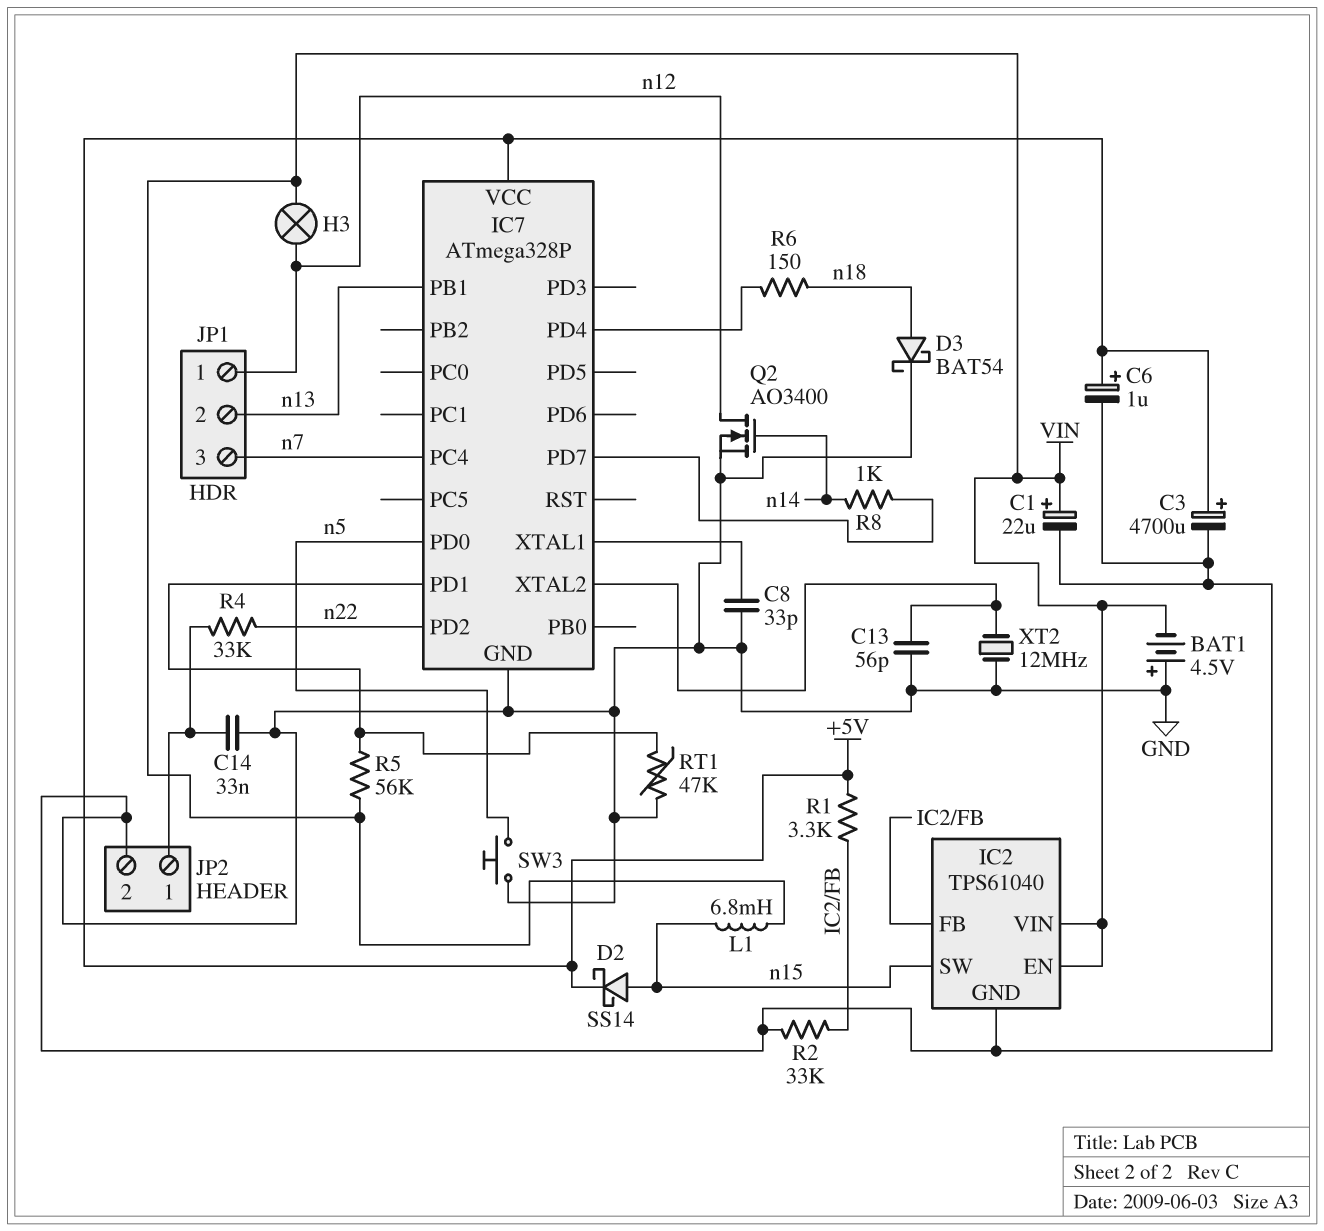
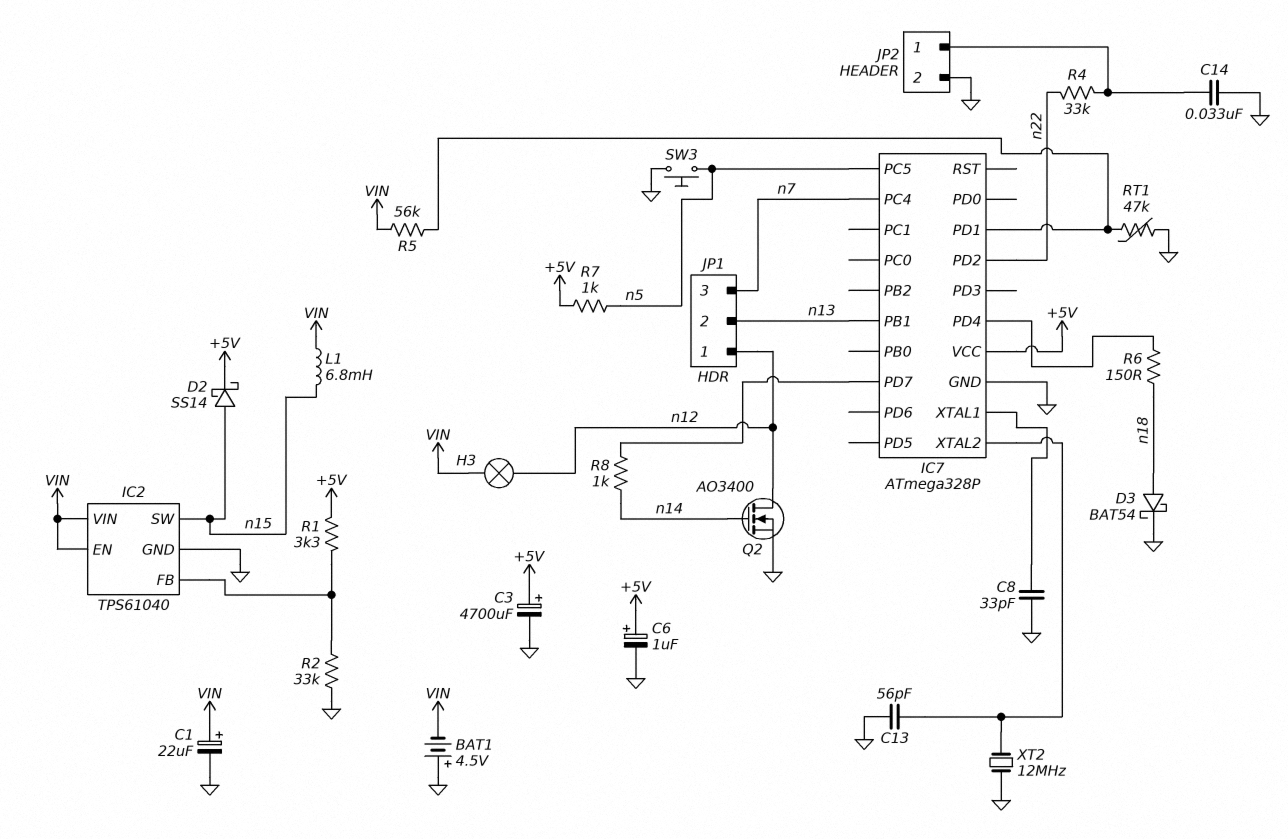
IC7 pin PC5: none -> n5
IC7 pin PD0: n5 -> none
R7: none -> 1k (+5V, n5)

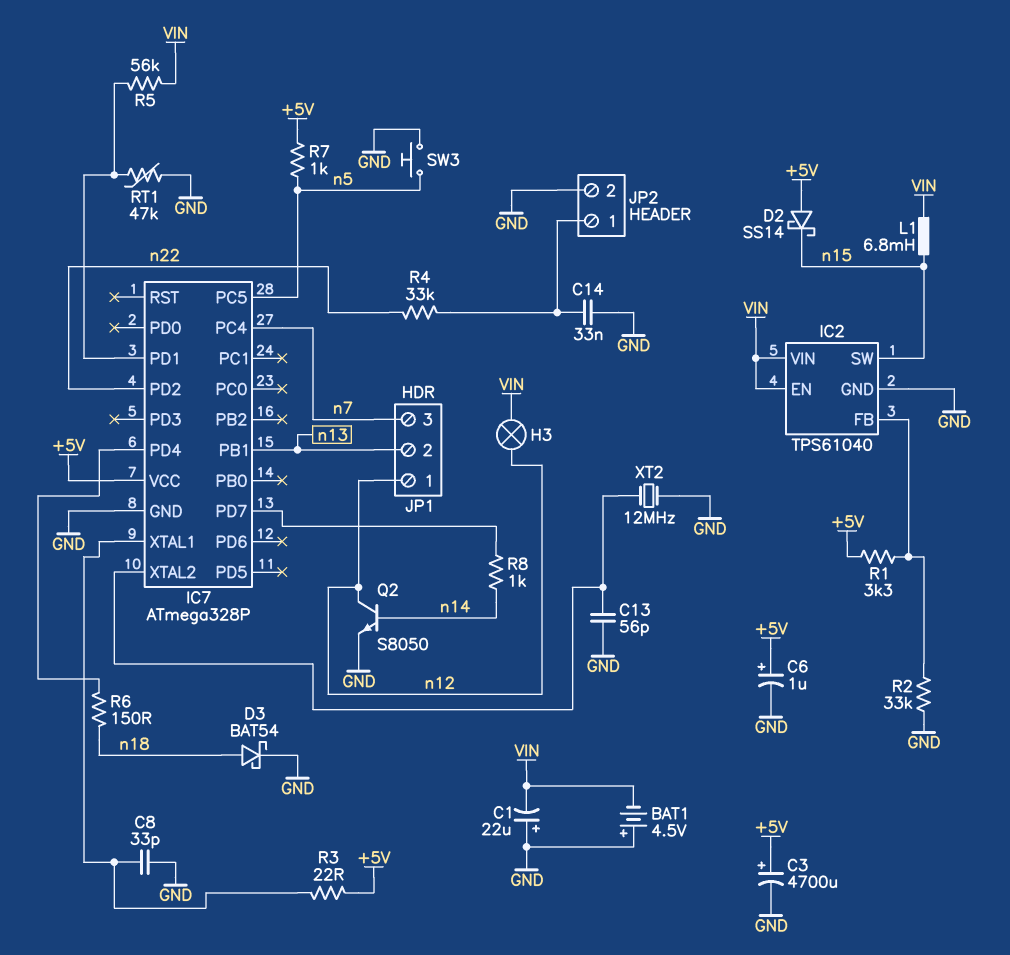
C1: 22uF (plus VIN, minus GND) -> 22uF (plus GND, minus VIN)
D2: schottky SS14 (A n15, K +5V) -> schottky SS14 (A +5V, K n15)
Q2: NMOS AO3400 (G n14, D n12, S GND) -> NPN S8050 (B n14, C n12, E GND)
R3: none -> 22 (+5V, IC7/XTAL1)

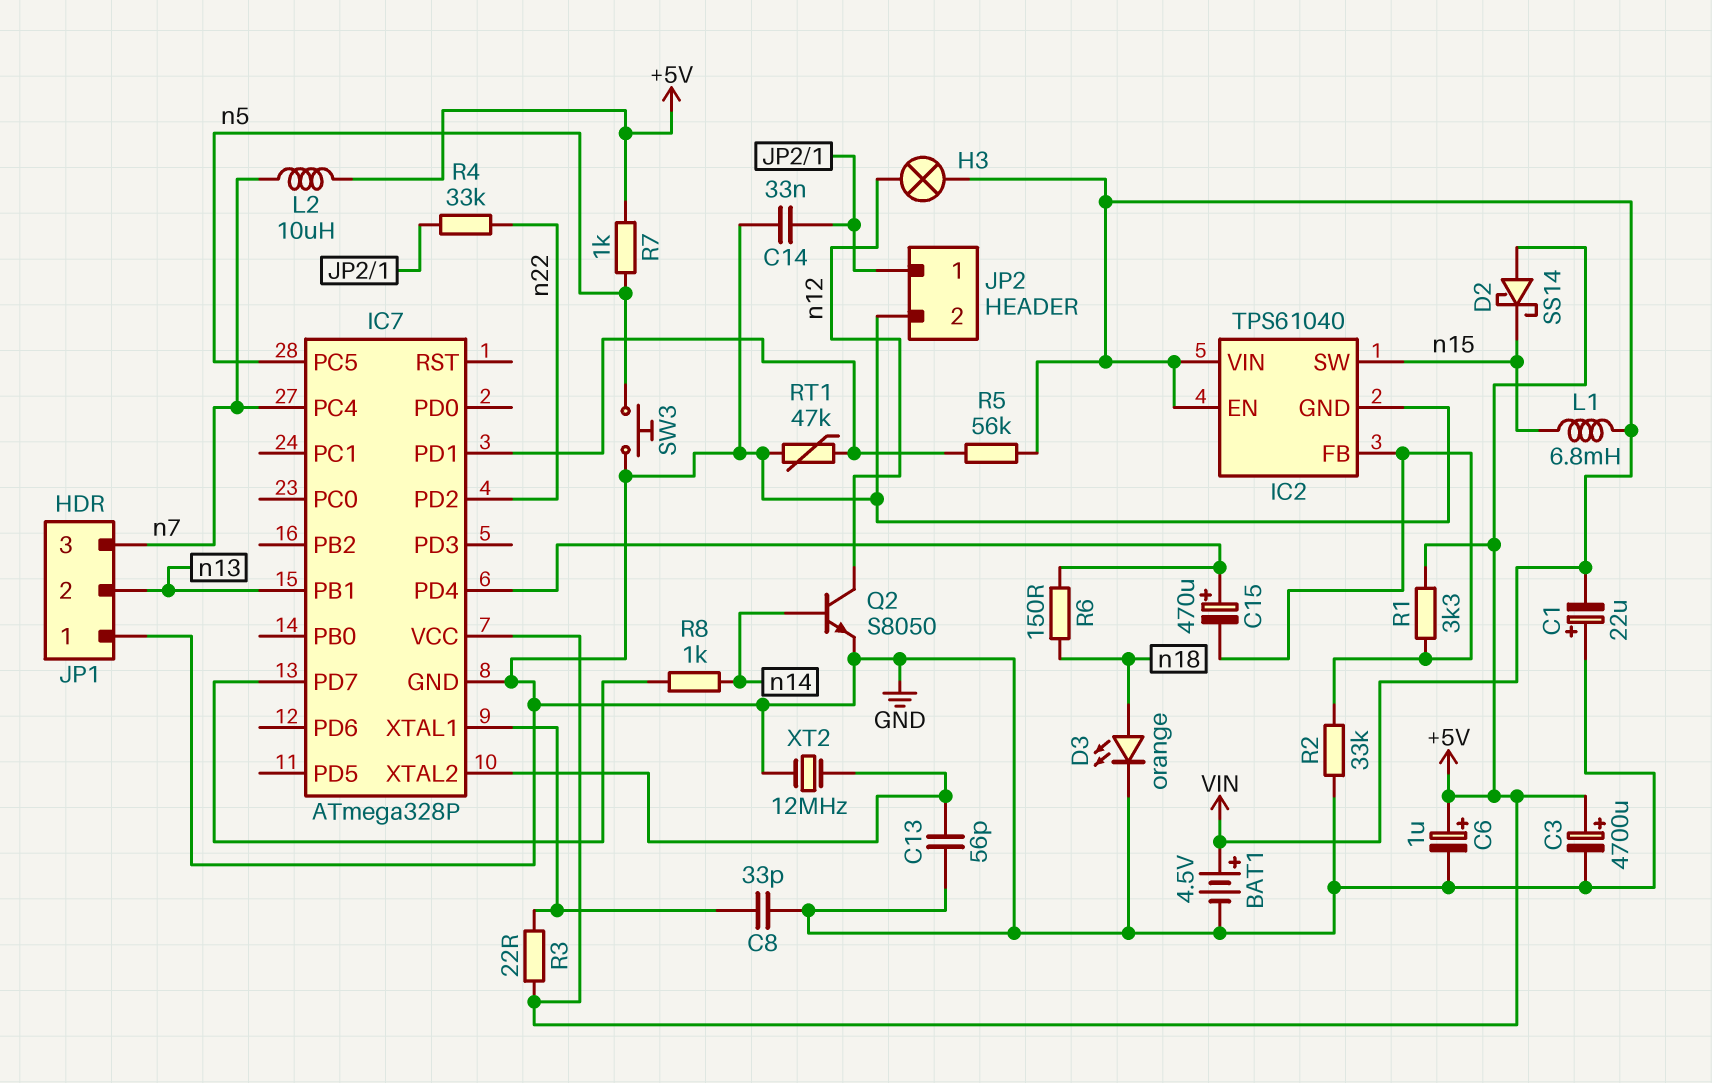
BAT1: 4.5V (plus GND, minus VIN) -> 4.5V (plus VIN, minus GND)
C15: none -> 470uF (plus IC7/PD4, minus IC2/FB)
D3: schottky BAT54 (A n18, K GND) -> LED orange (A n18, K GND)
JP1 pin 1: n12 -> GND
L2: none -> 10uH (+5V, n7)

